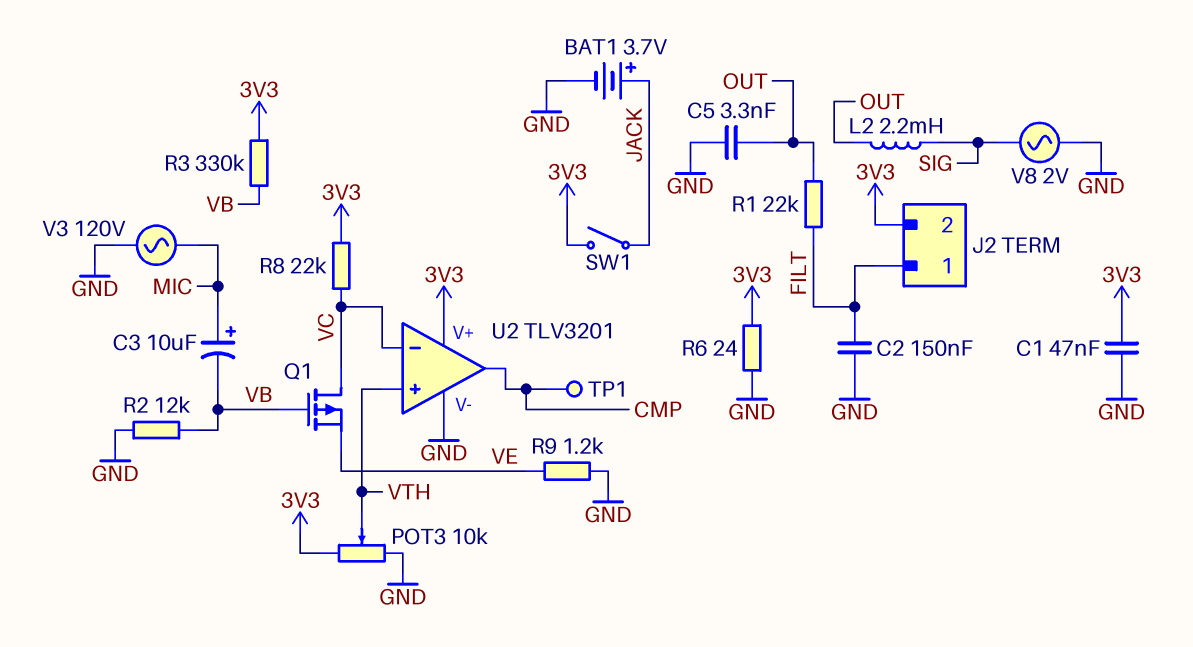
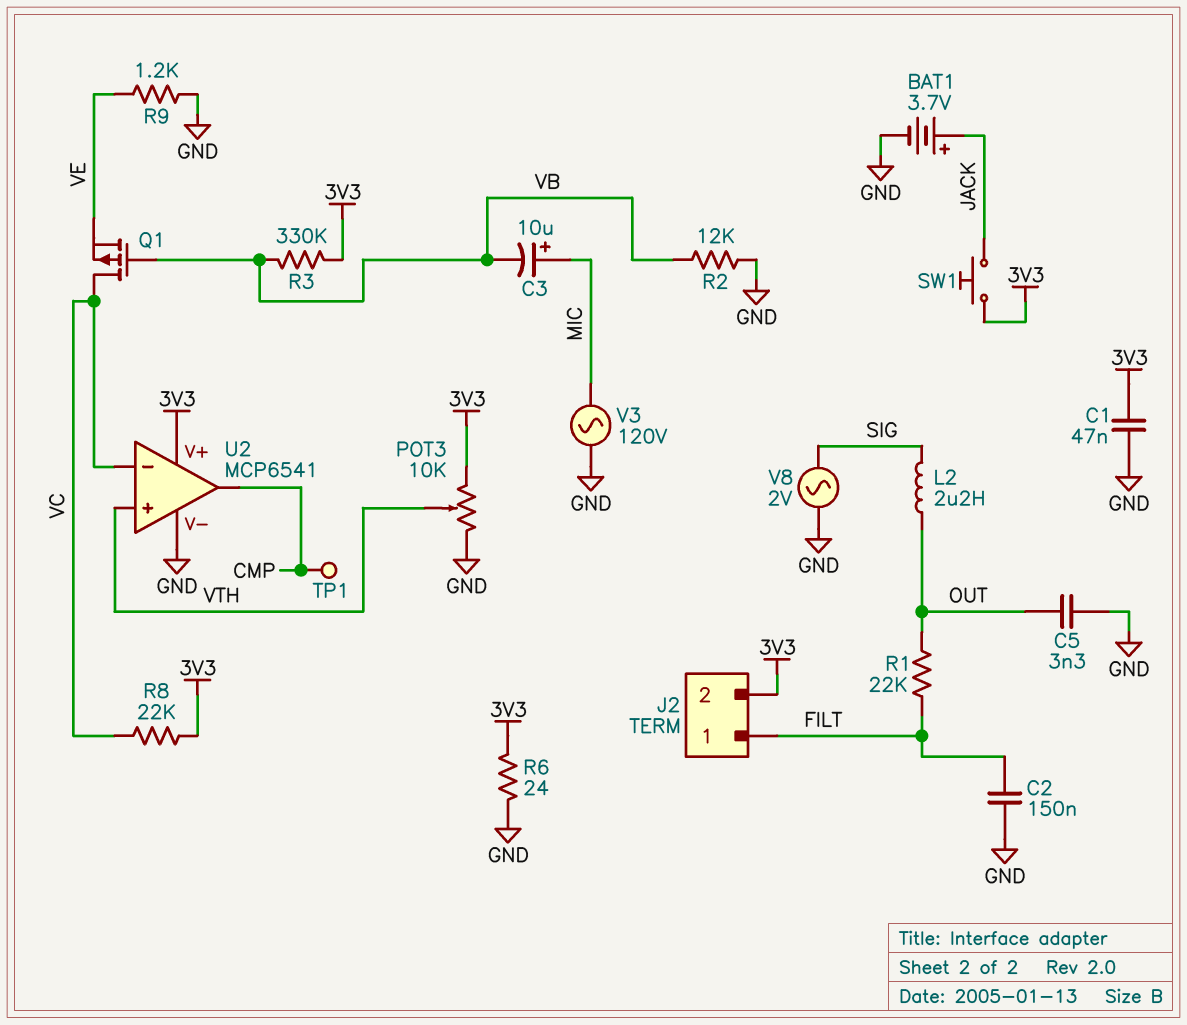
L2: 2.2mH (OUT, SIG) -> 2.2uH (OUT, SIG)
SW1: switch (3V3, JACK) -> button (3V3, JACK)
U2: TLV3201 -> MCP6541

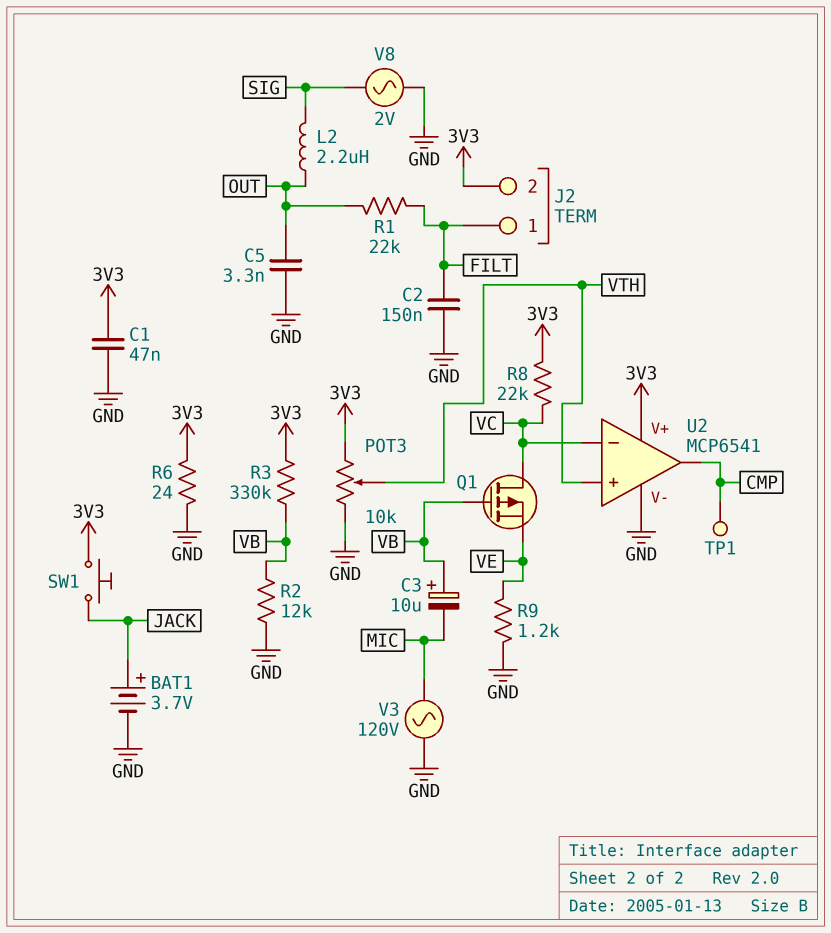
C3: 10uF (plus MIC, minus VB) -> 10uF (plus VB, minus MIC)

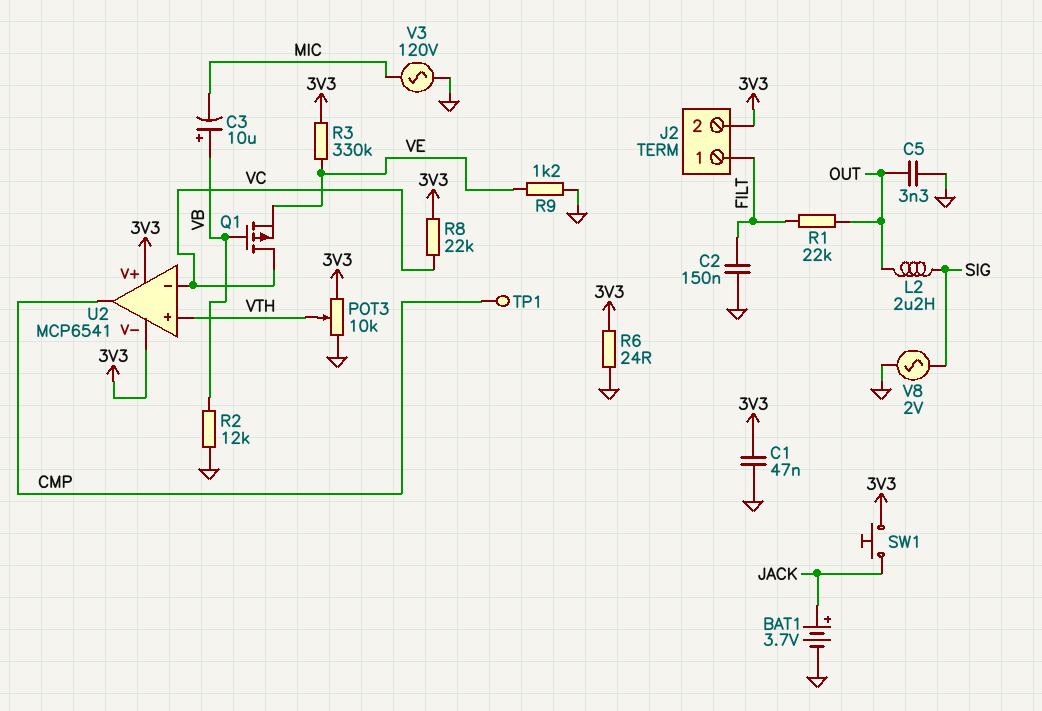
R3: 330k (3V3, VB) -> 330k (3V3, VE)
U2 pin V-: GND -> 3V3

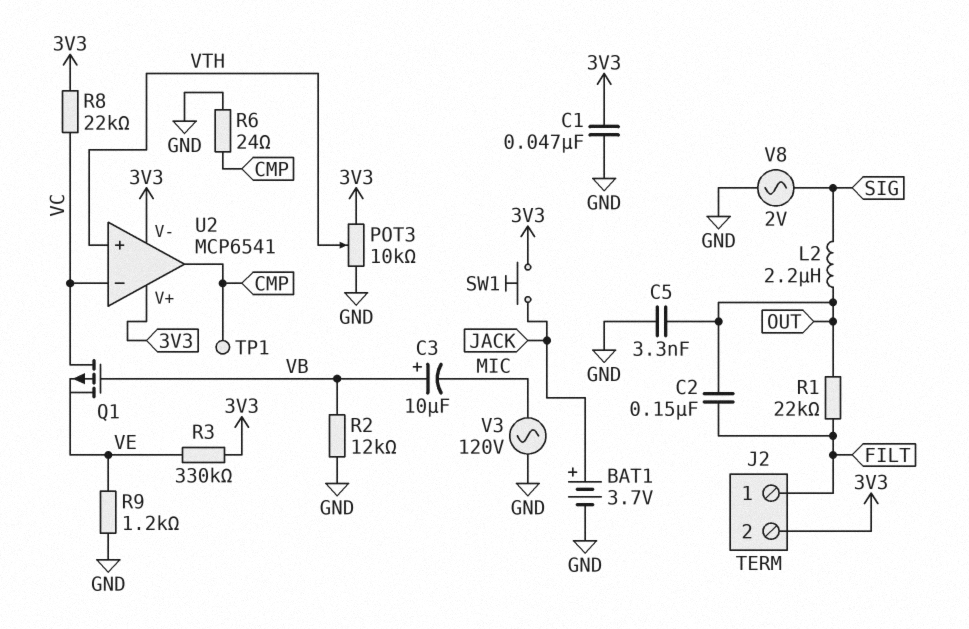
C2: 150nF (FILT, GND) -> 150nF (FILT, OUT)
R6: 24 (3V3, GND) -> 24 (CMP, GND)

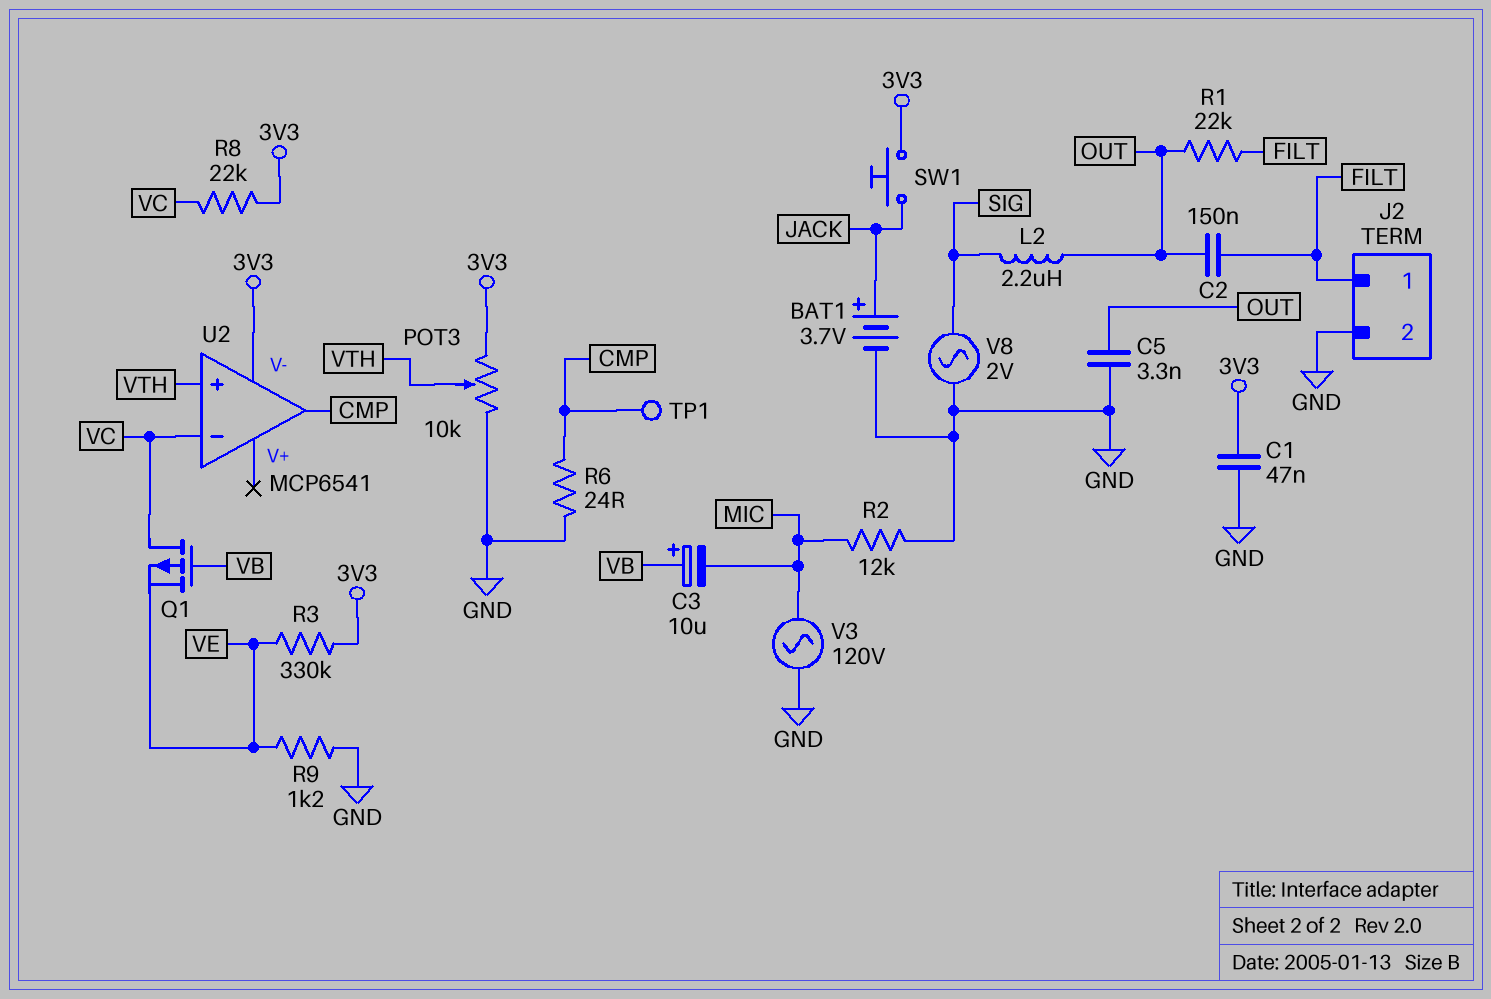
J2 pin 2: 3V3 -> GND
R2: 12k (GND, VB) -> 12k (GND, MIC)
U2 pin V+: 3V3 -> none

